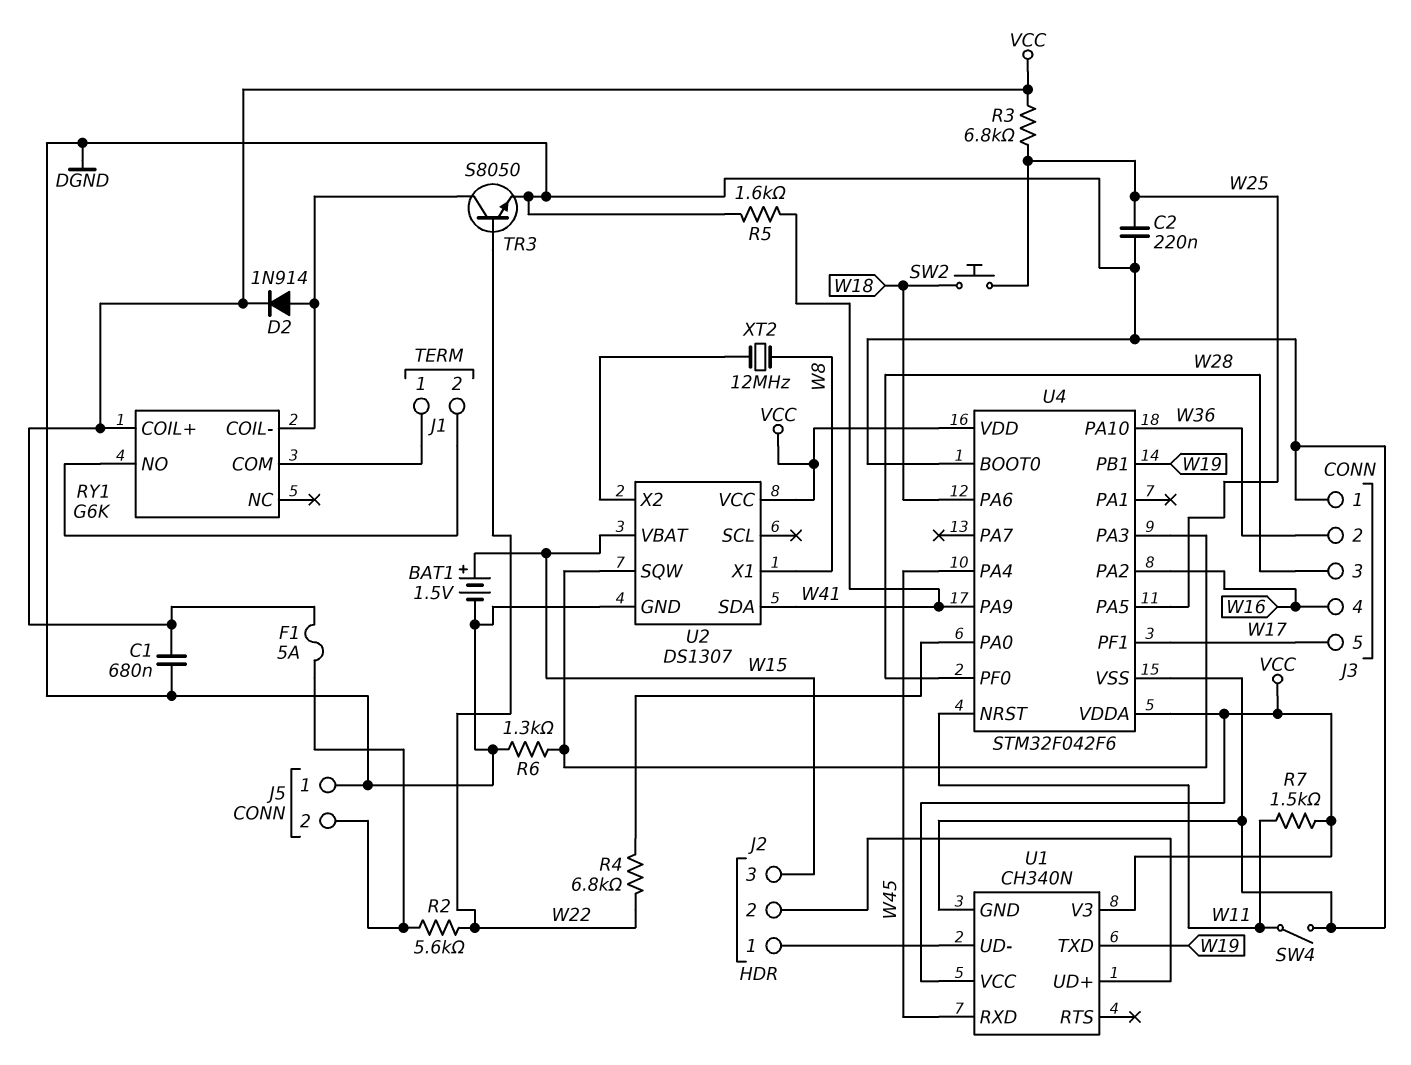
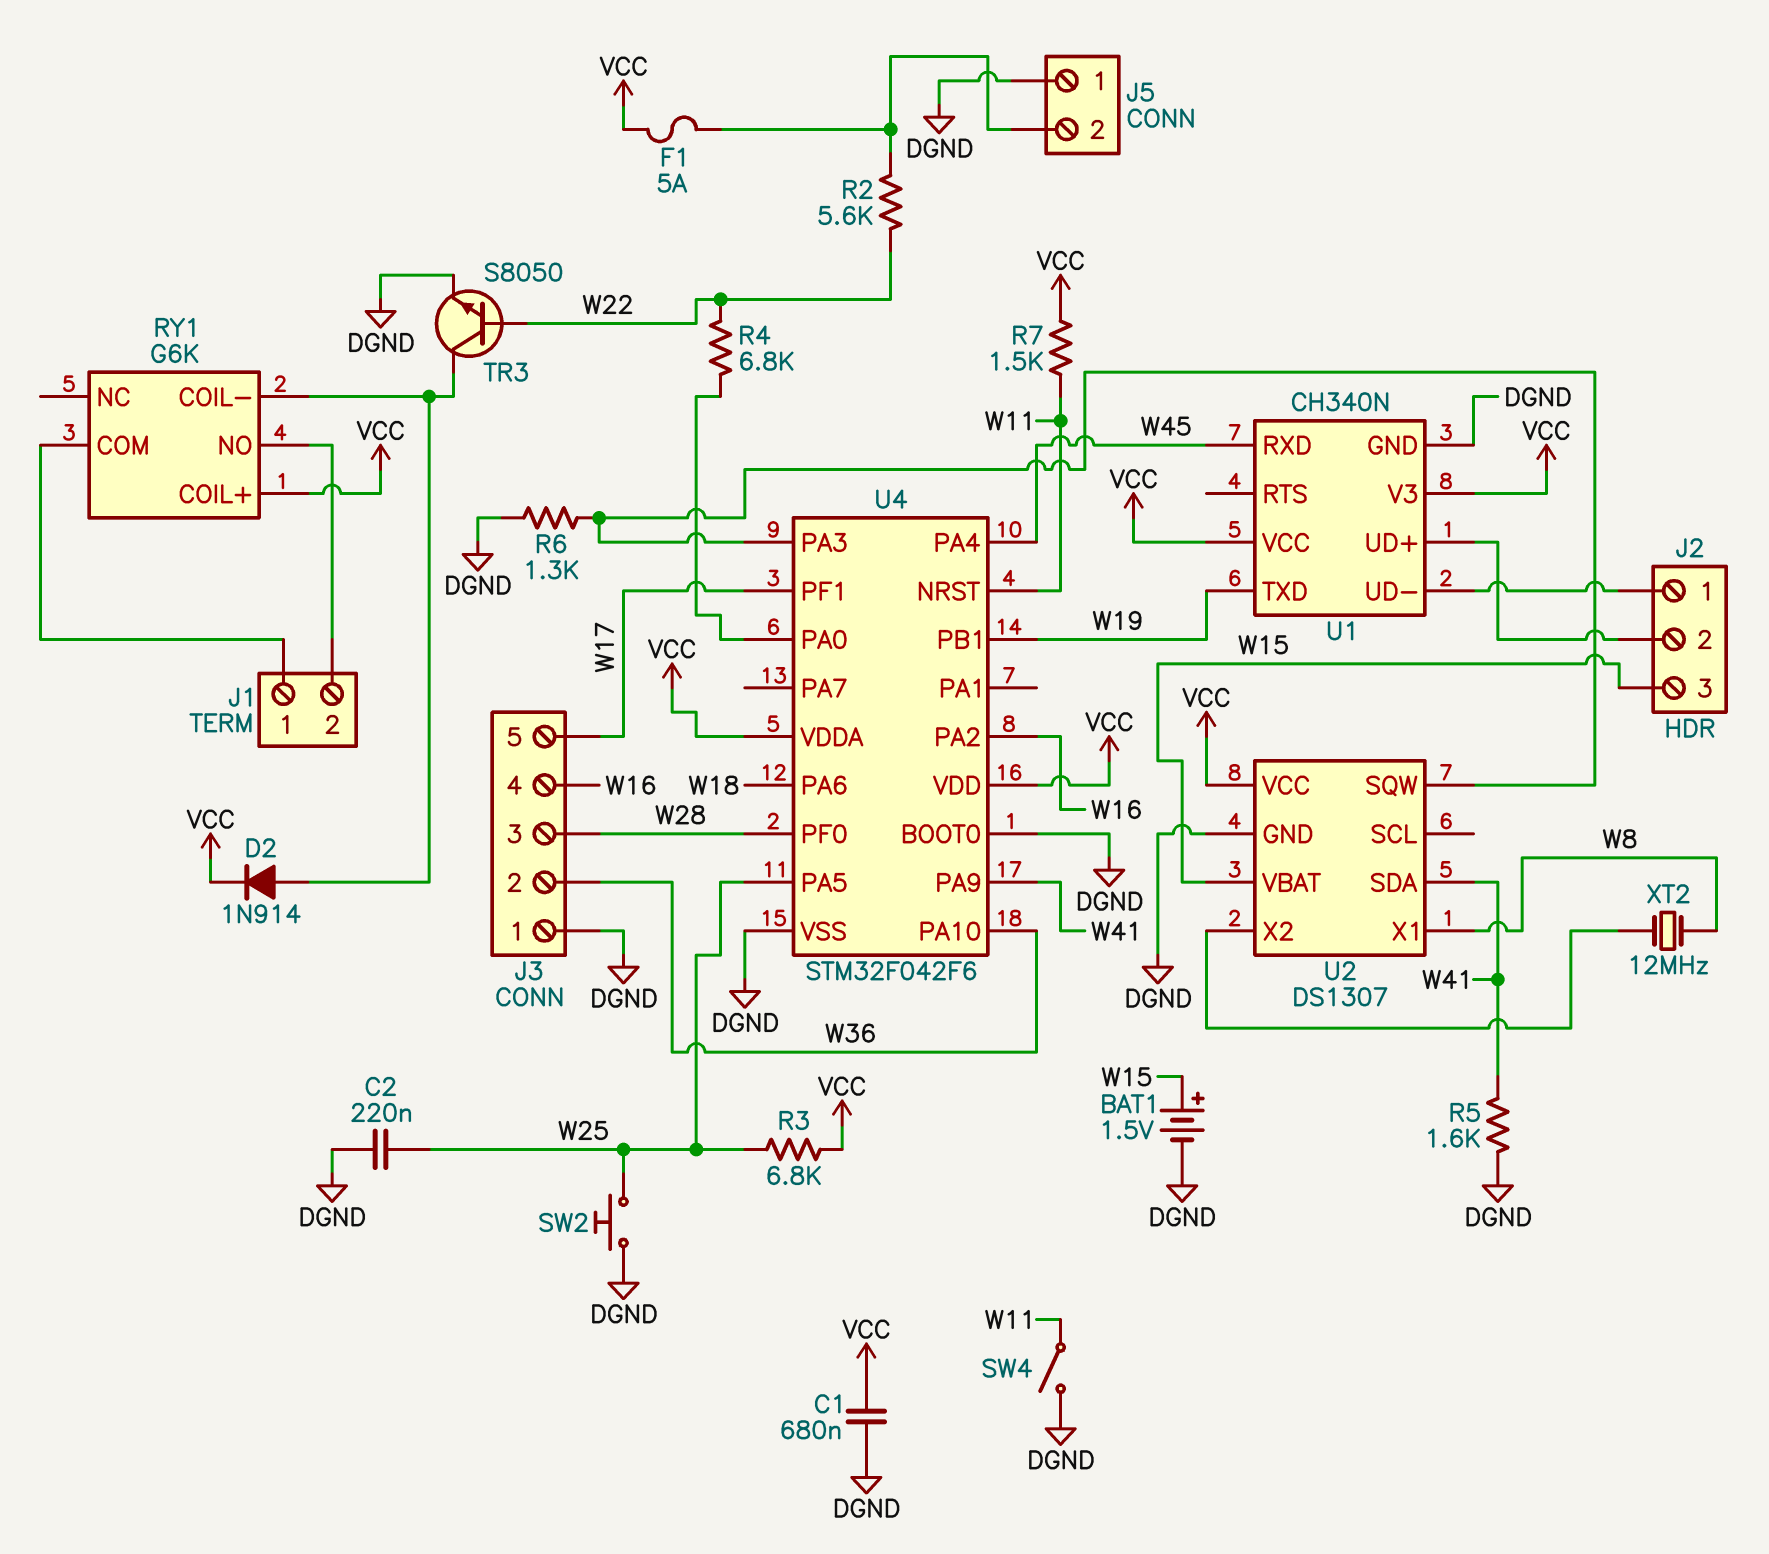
SW2: button (W18, W25) -> button (DGND, W25)

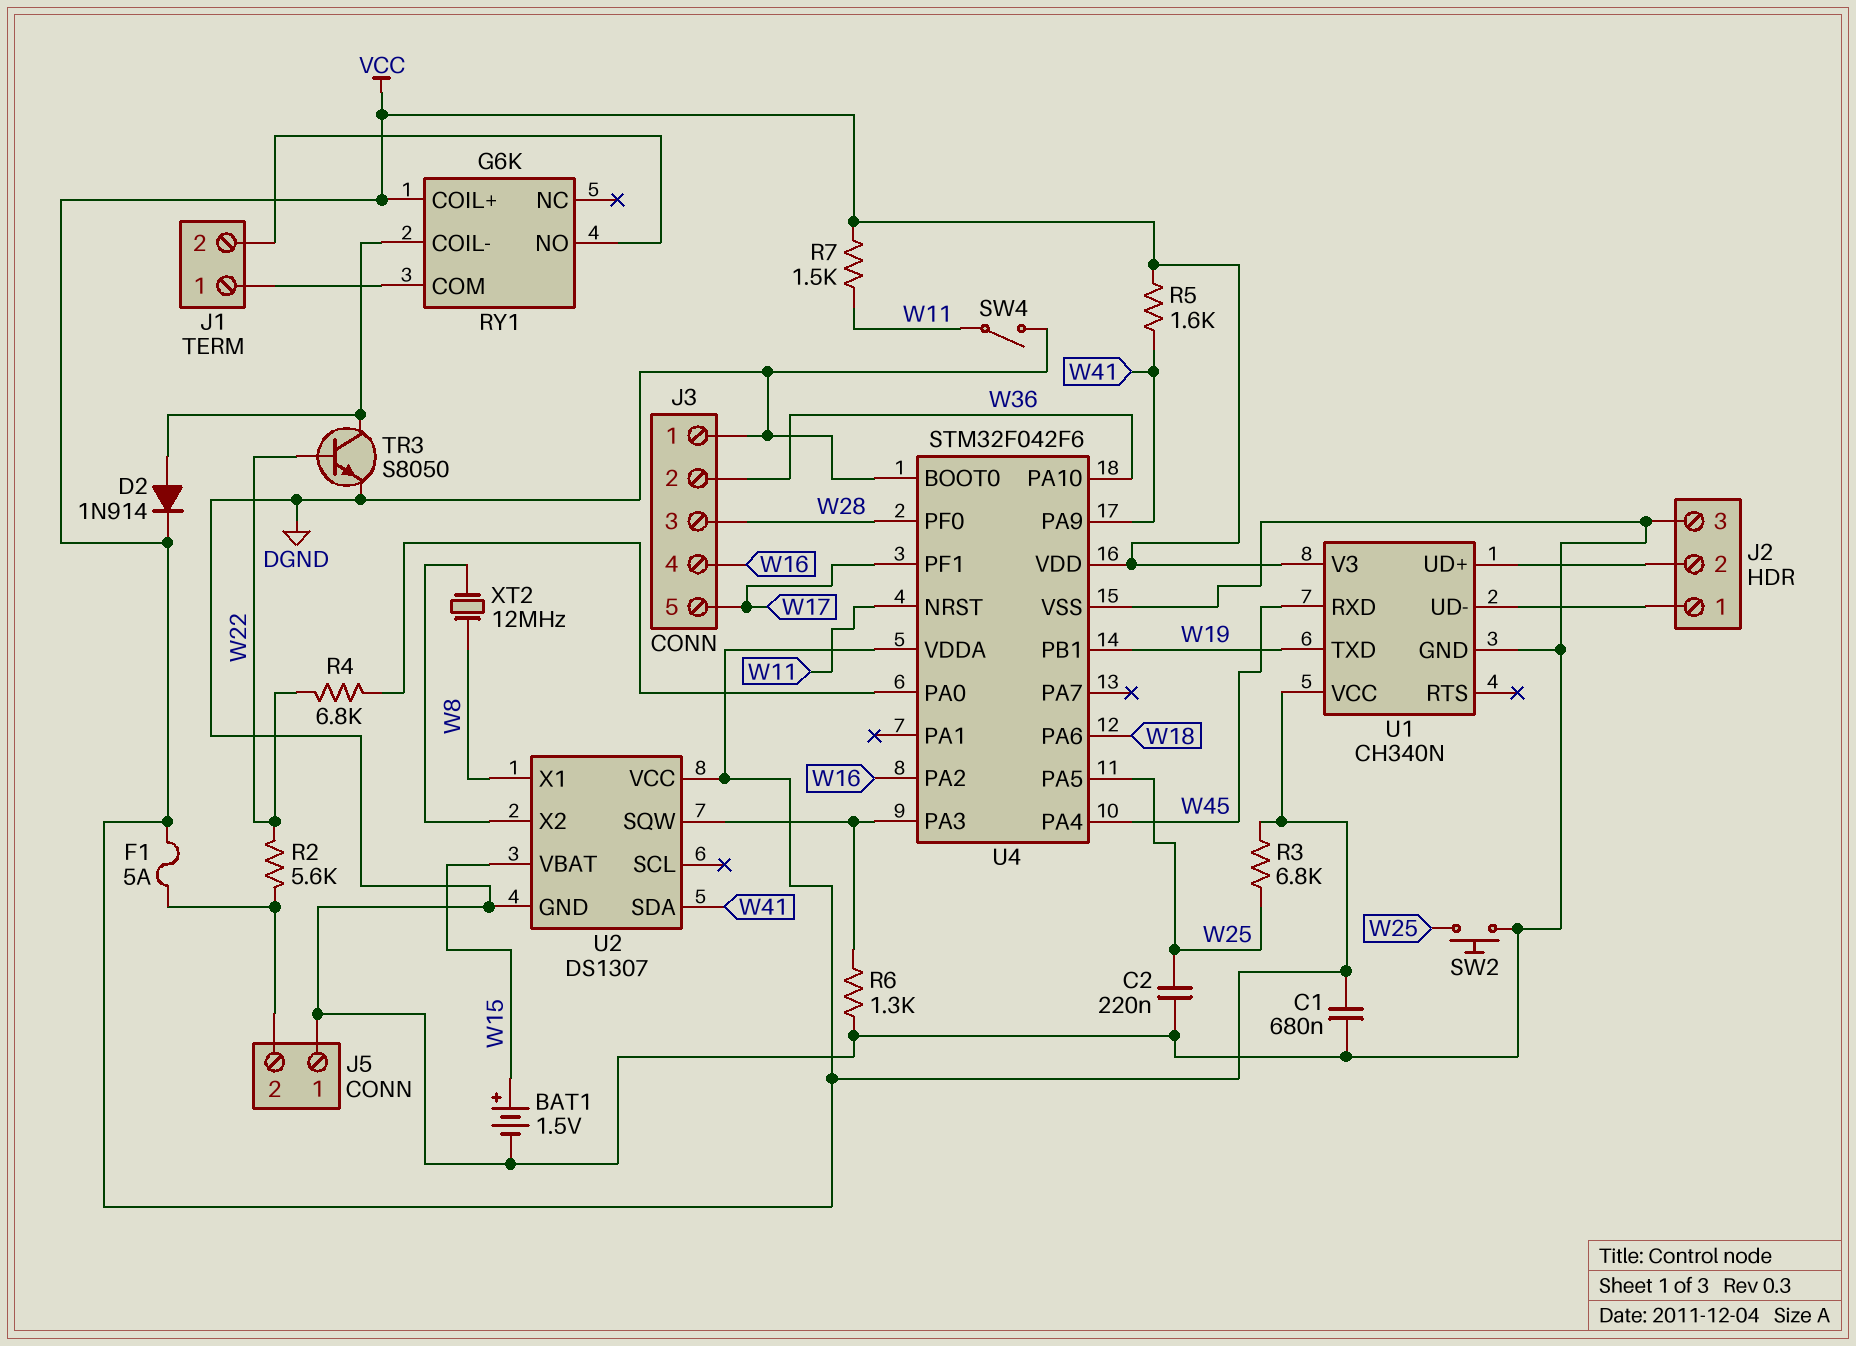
J2 pin 3: W15 -> DGND
R5: 1.6k (DGND, W41) -> 1.6k (VCC, W41)

